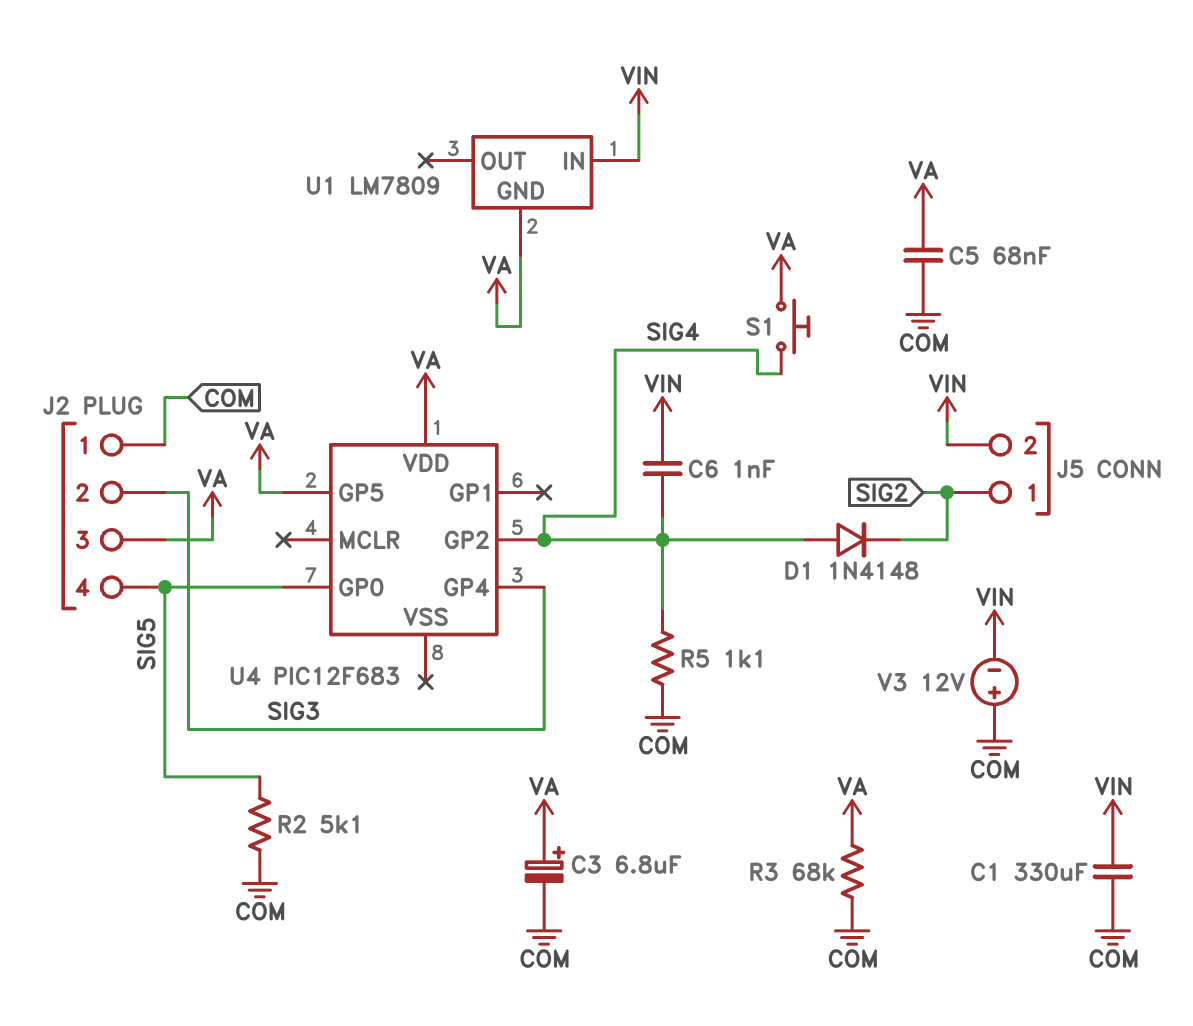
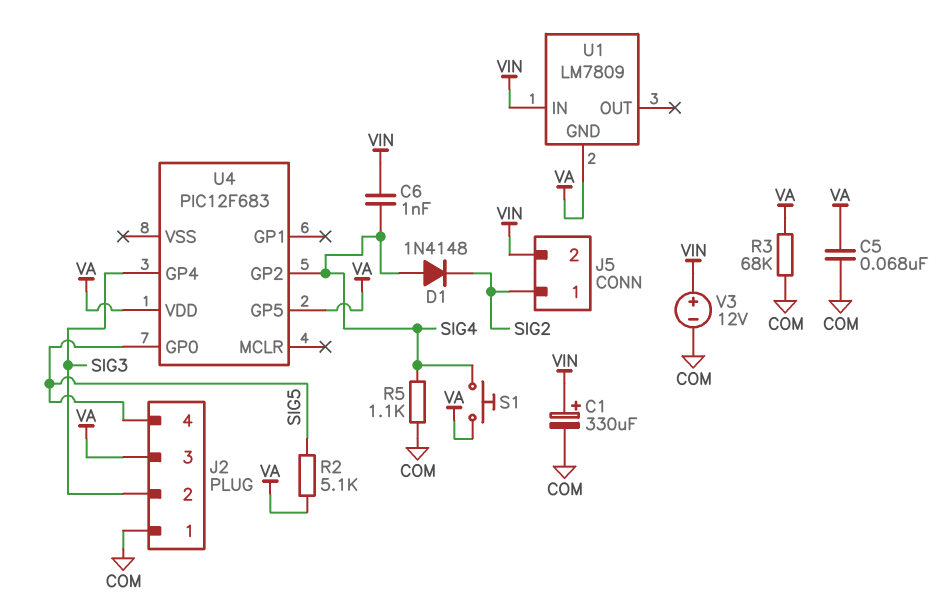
C1: 330uF (COM, VIN) -> 330uF (plus VIN, minus COM)
C3: 6.8uF (plus VA, minus COM) -> none
R2: 5.1k (COM, SIG5) -> 5.1k (SIG5, VA)
V3: 12V (plus COM, minus VIN) -> 12V (plus VIN, minus COM)

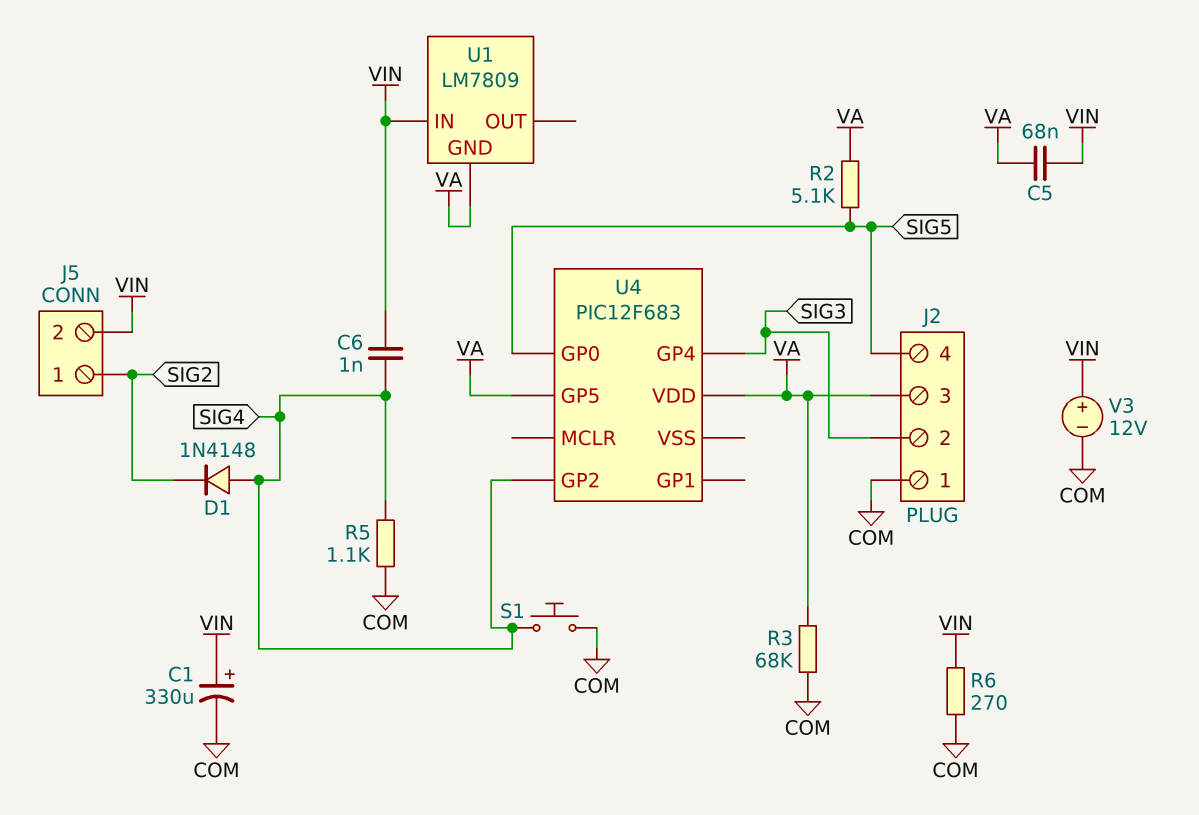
C5: 68nF (COM, VA) -> 68nF (VA, VIN)
R6: none -> 270 (COM, VIN)
S1: button (SIG4, VA) -> button (COM, SIG4)

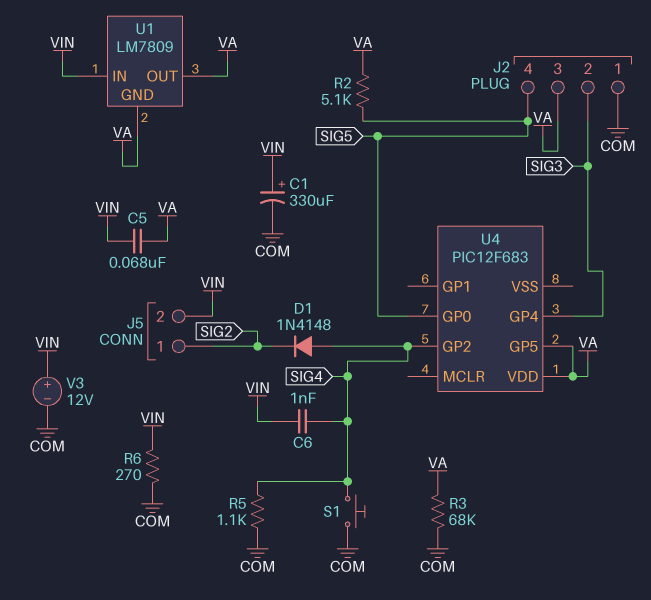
U1 pin OUT: none -> VA

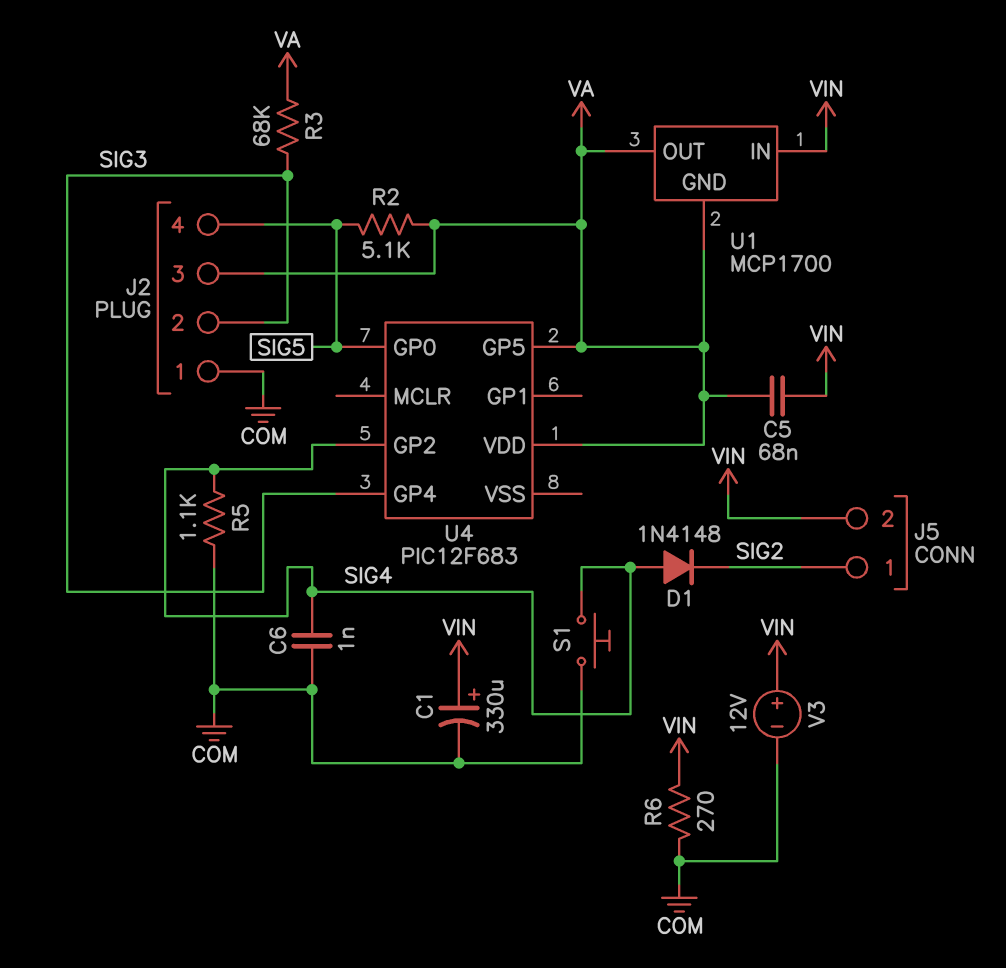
C6: 1nF (SIG4, VIN) -> 1nF (COM, SIG4)
R3: 68k (COM, VA) -> 68k (SIG3, VA)
U1: LM7809 -> MCP1700

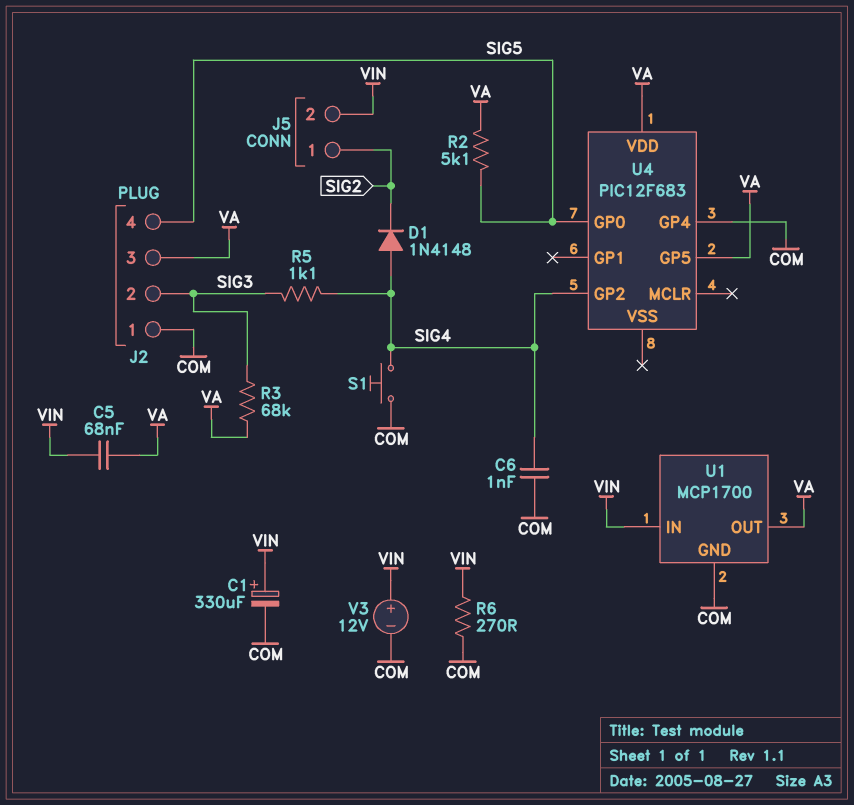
R5: 1.1k (COM, SIG4) -> 1.1k (SIG3, SIG4)
U1 pin GND: VA -> COM
U4 pin GP4: SIG3 -> COM

